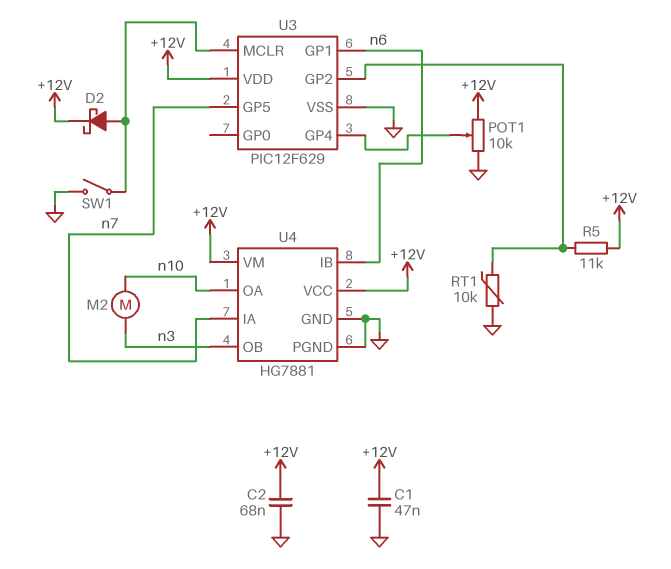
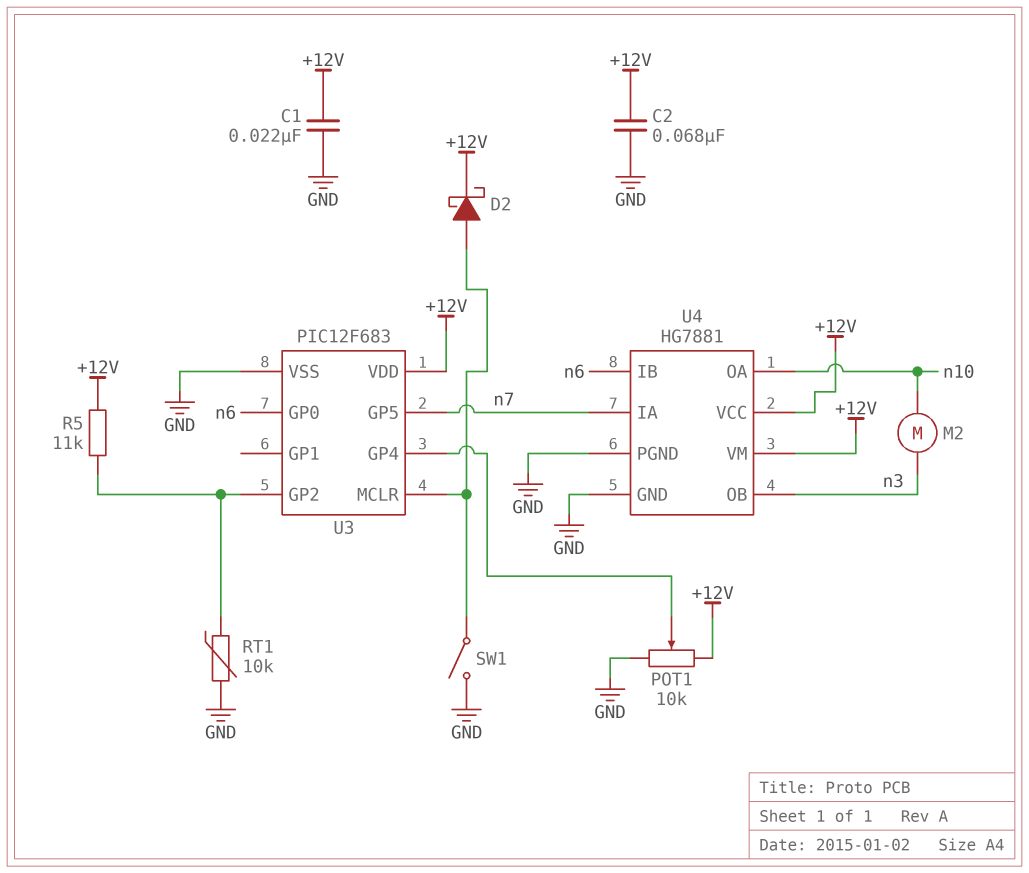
C1: 47nF (+12V, GND) -> 22nF (+12V, GND)
U3: PIC12F629 -> PIC12F683
U3 pin GP0: none -> n6
U3 pin GP1: n6 -> none

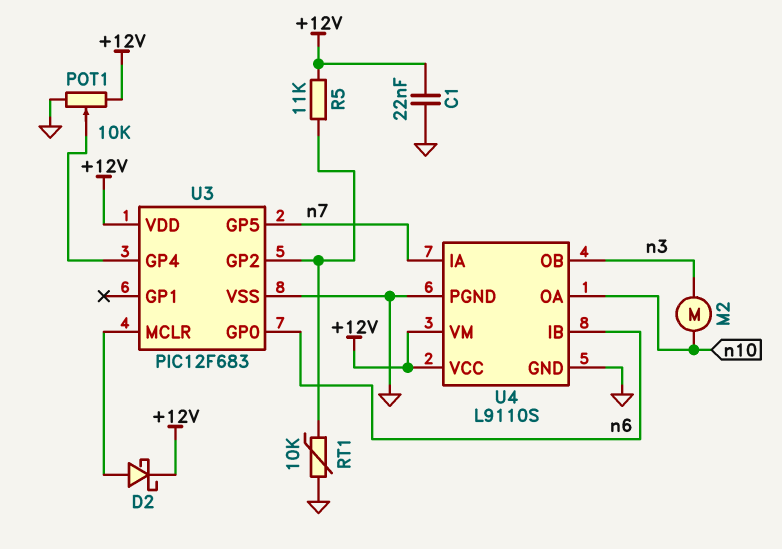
C2: 68nF (+12V, GND) -> none
SW1: switch (GND, U3/MCLR) -> none
U4: HG7881 -> L9110S

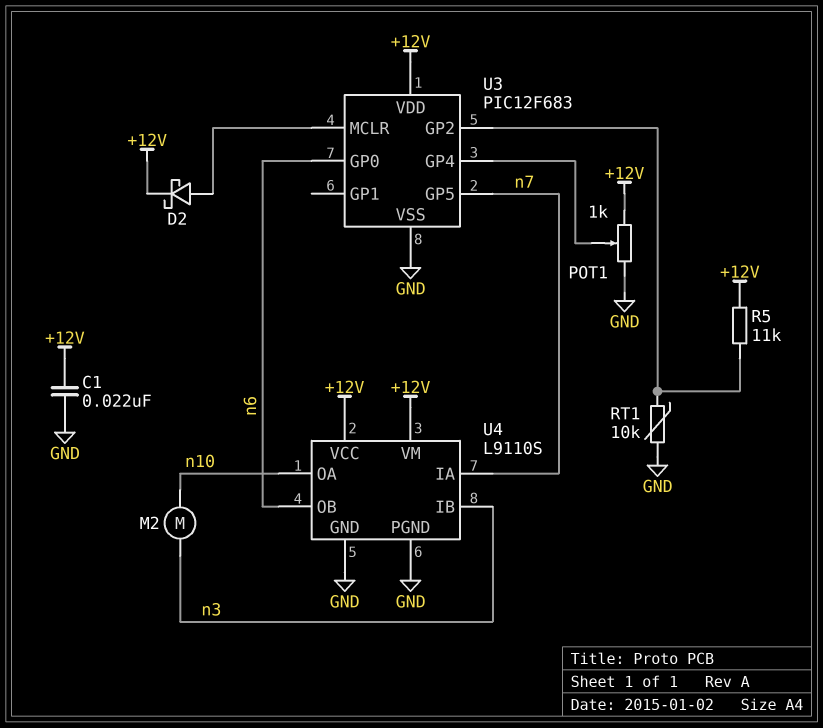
POT1: 10k (+12V, GND, wiper U3/GP4) -> 1k (+12V, GND, wiper U3/GP4)
U4 pin IB: n6 -> n3
U4 pin OB: n3 -> n6

